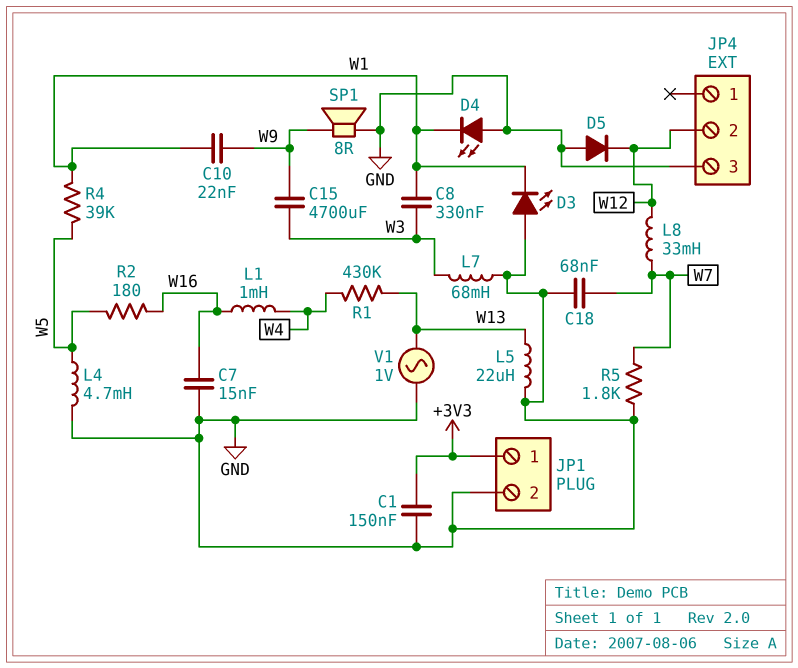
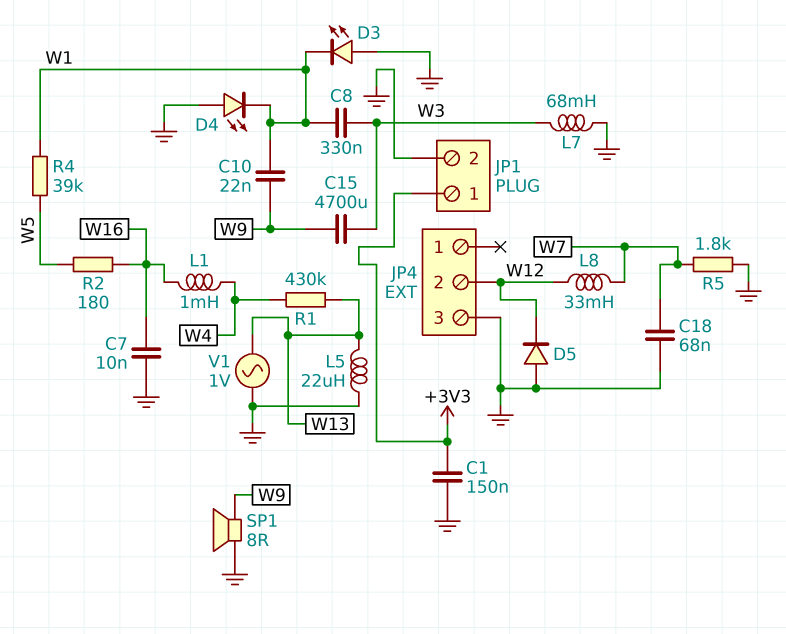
C7: 15nF (GND, W16) -> 10nF (GND, W16)
L4: 4.7mH (GND, W5) -> none

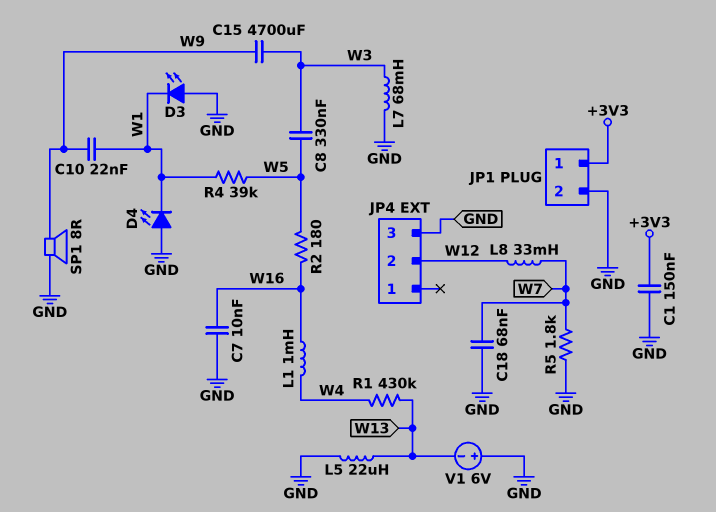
C8: 330nF (W1, W3) -> 330nF (W3, W5)
D5: diode (A GND, K W12) -> none
V1: AC 1V (GND, W13) -> 6V (plus GND, minus W13)

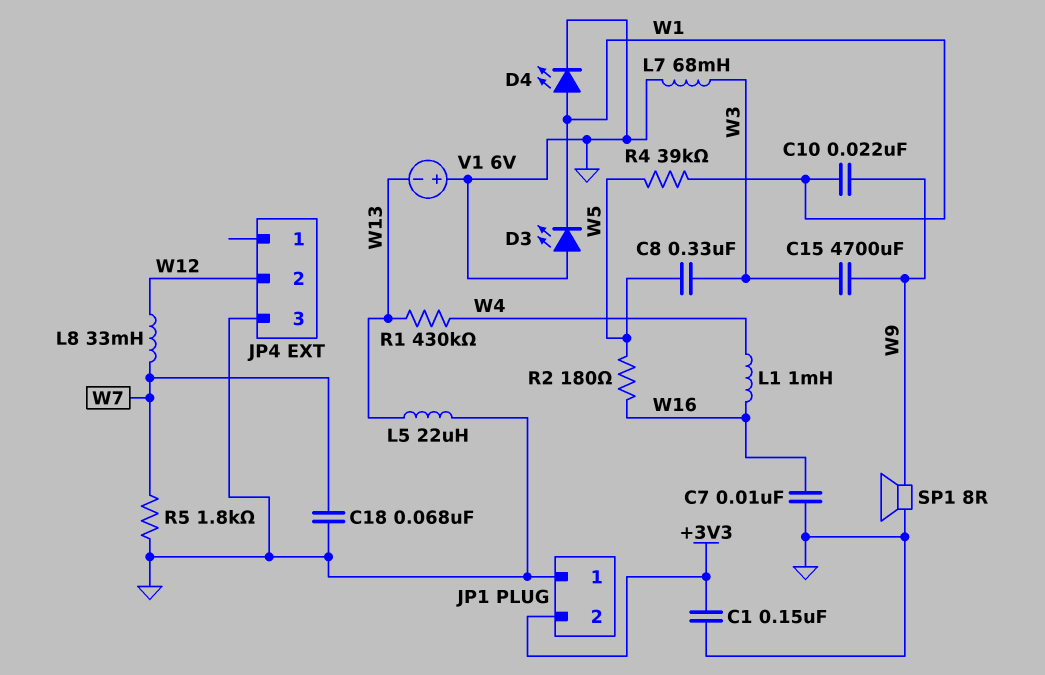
D4: LED (A GND, K W1) -> LED (A W1, K GND)
JP1 pin 1: +3V3 -> GND
JP1 pin 2: GND -> +3V3

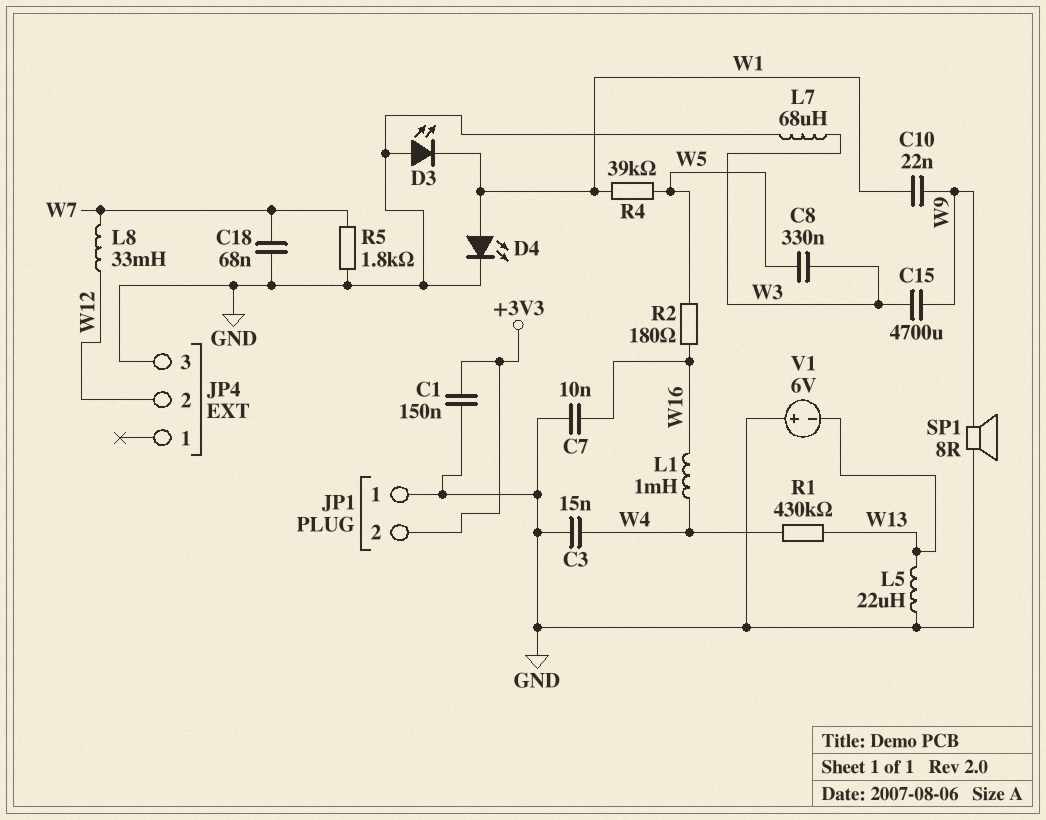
C3: none -> 15nF (GND, W4)
L7: 68mH (GND, W3) -> 68uH (GND, W3)

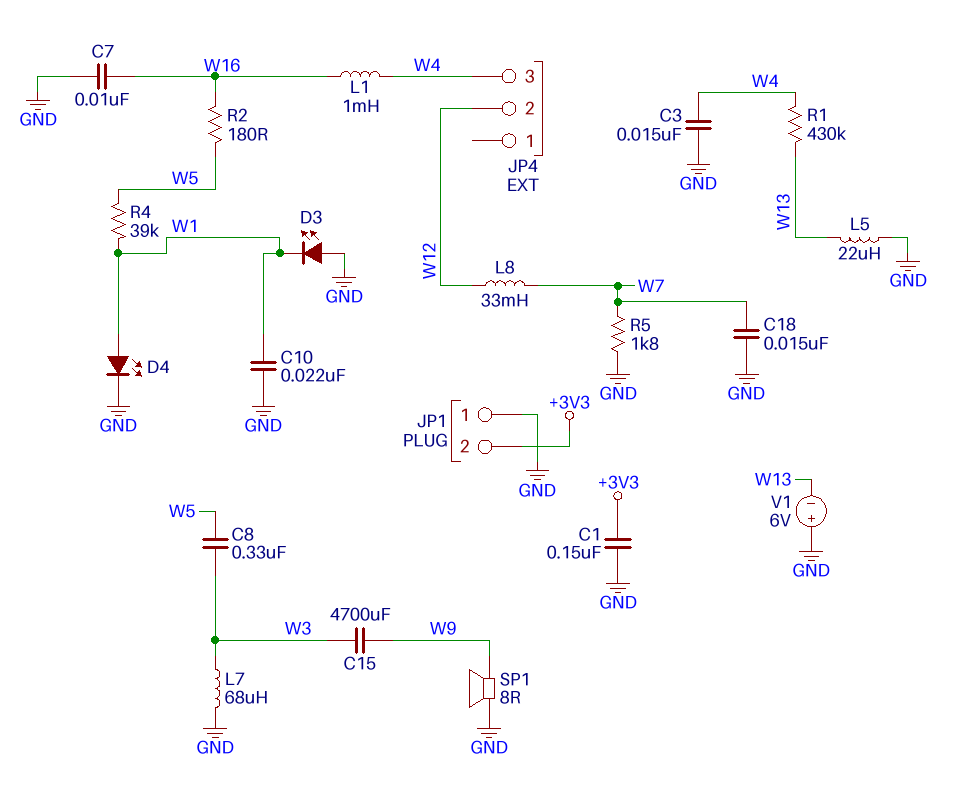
C10: 22nF (W1, W9) -> 22nF (GND, W1)
C18: 68nF (GND, W7) -> 15nF (GND, W7)
JP4 pin 3: GND -> W4

